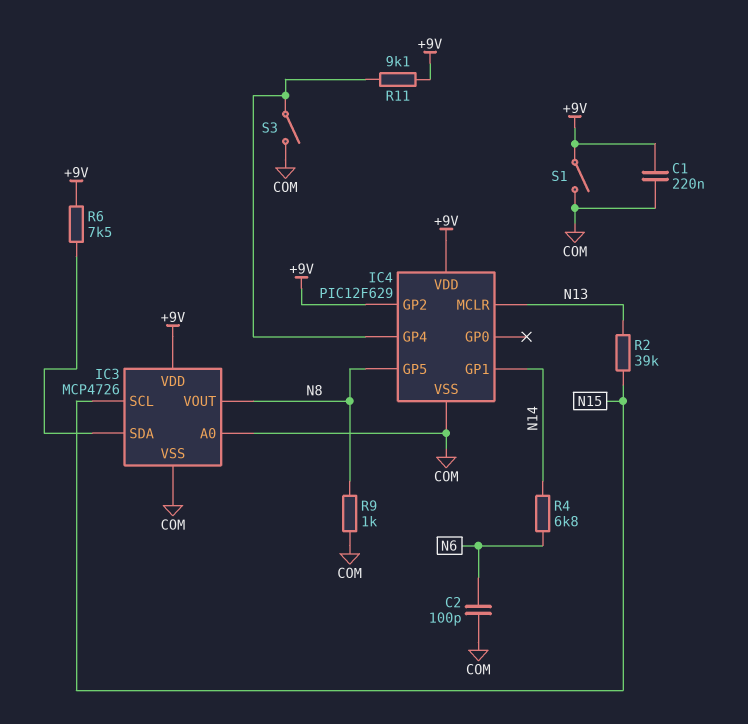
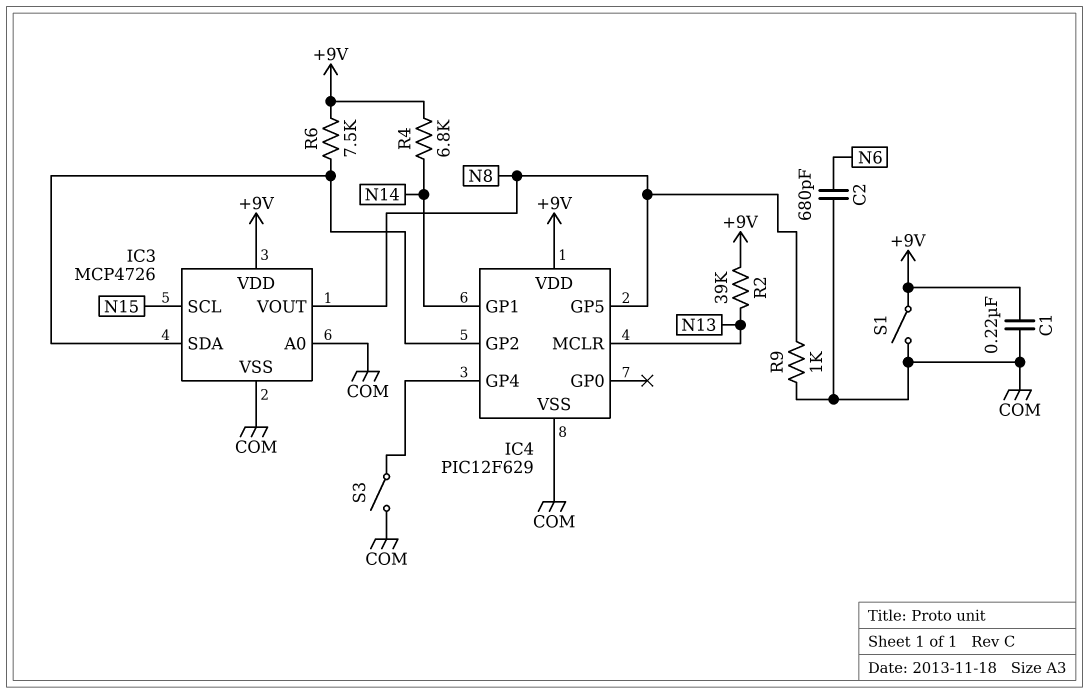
C2: 100pF (COM, N6) -> 680pF (COM, N6)
IC4 pin GP2: +9V -> IC3/SDA
R2: 39k (N13, N15) -> 39k (+9V, N13)
R4: 6.8k (N6, N14) -> 6.8k (+9V, N14)
R11: 9.1k (+9V, IC4/GP4) -> none

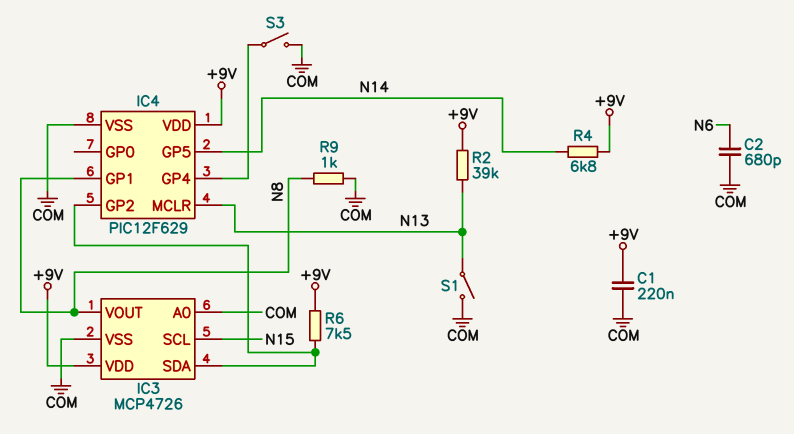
IC4 pin GP1: N14 -> N8
IC4 pin GP5: N8 -> N14
S1: switch (+9V, COM) -> switch (COM, N13)

